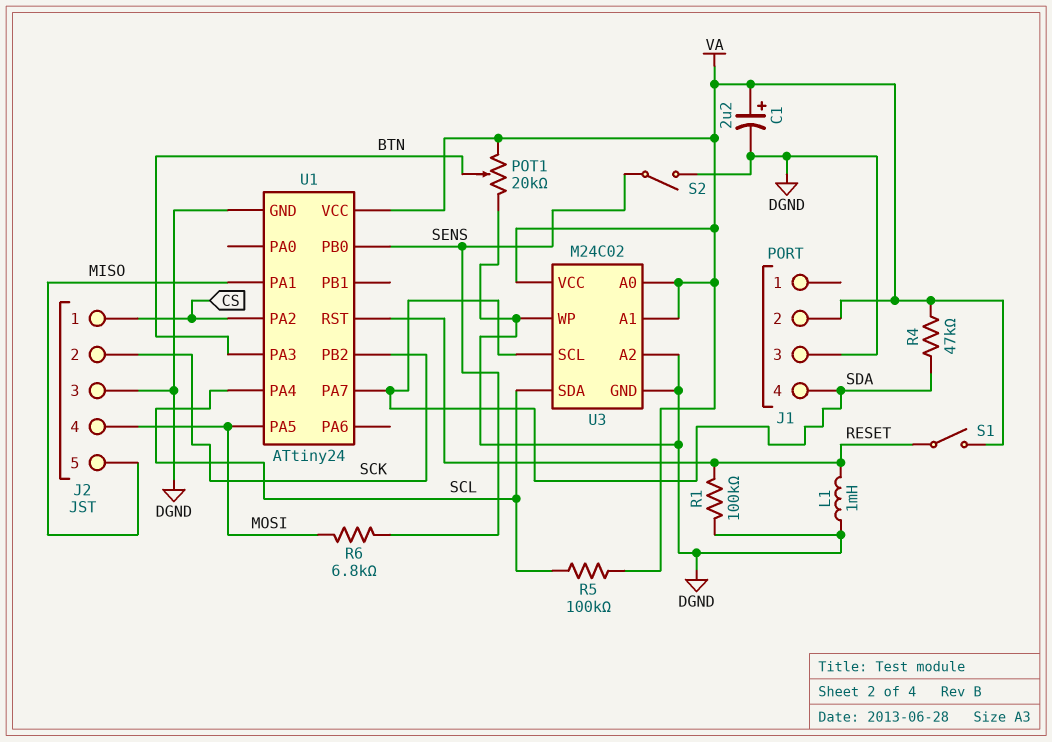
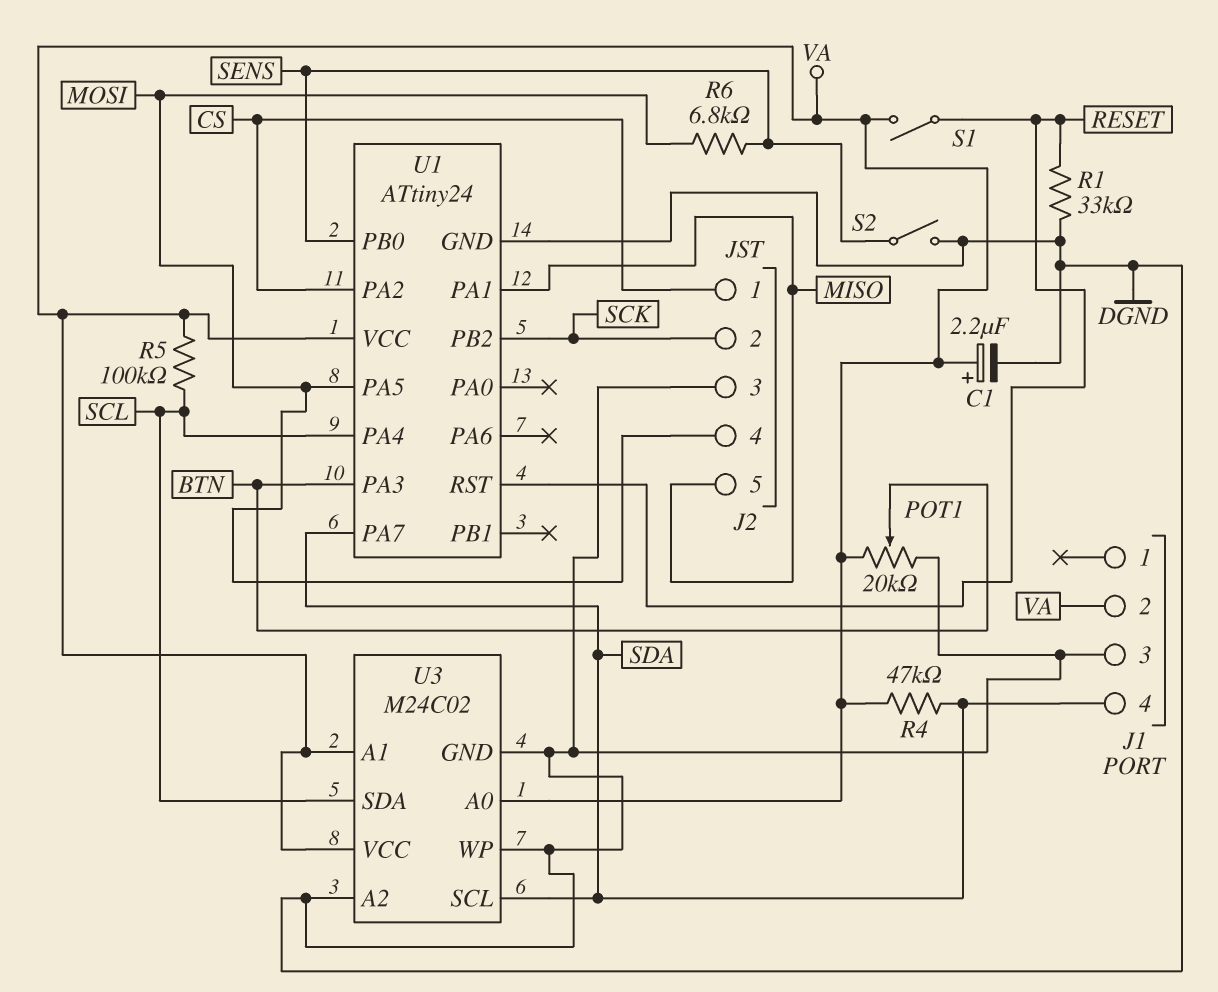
L1: 1mH (DGND, RESET) -> none
R1: 100k (DGND, RESET) -> 33k (DGND, RESET)

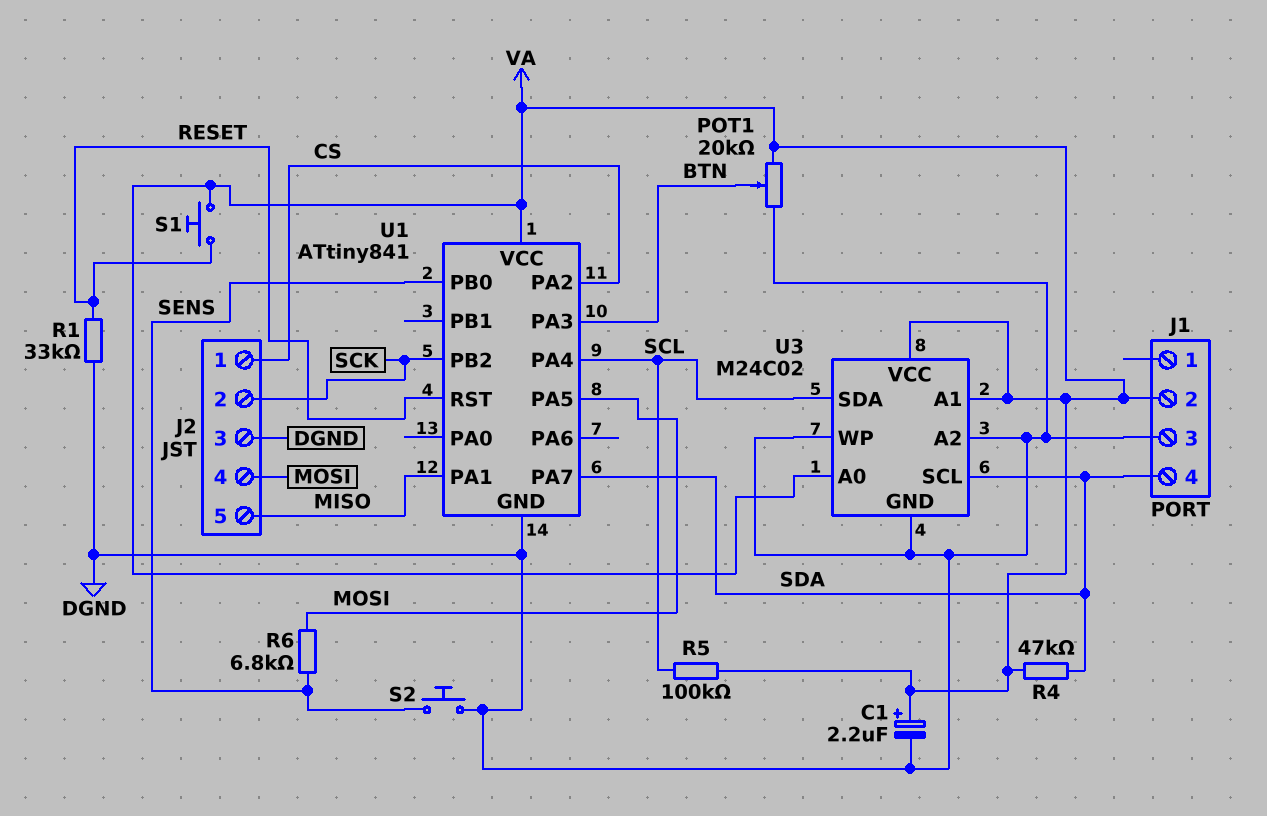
S1: switch (RESET, VA) -> button (RESET, VA)
S2: switch (DGND, SENS) -> button (DGND, SENS)
U1: ATtiny24 -> ATtiny841

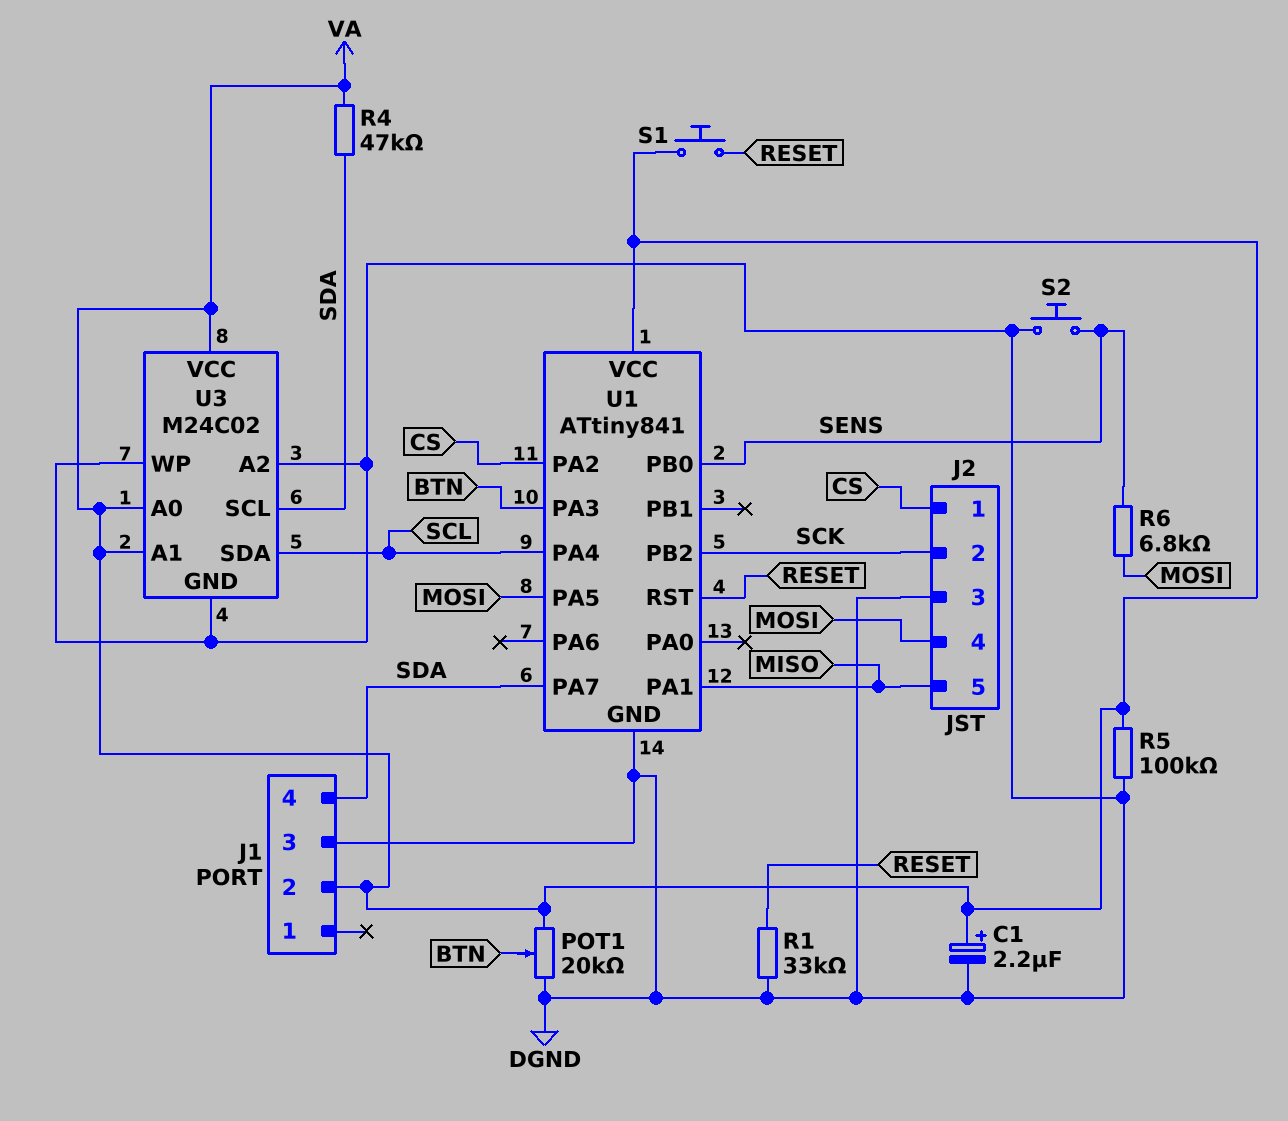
R5: 100k (SCL, VA) -> 100k (DGND, VA)

